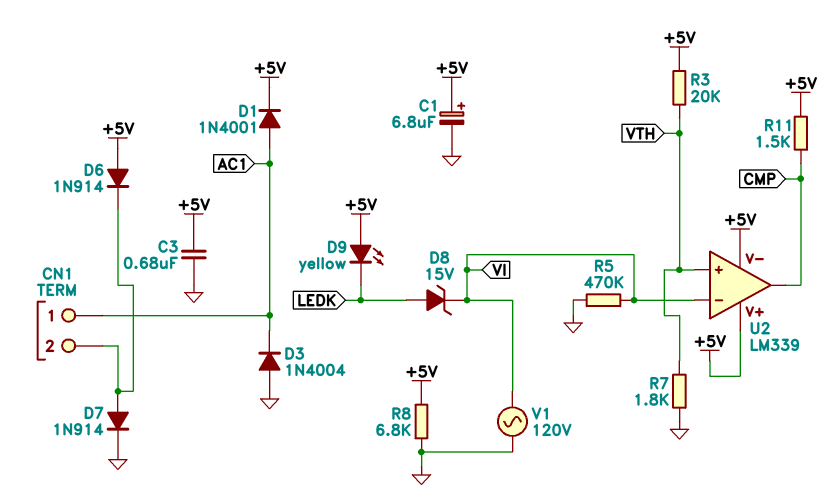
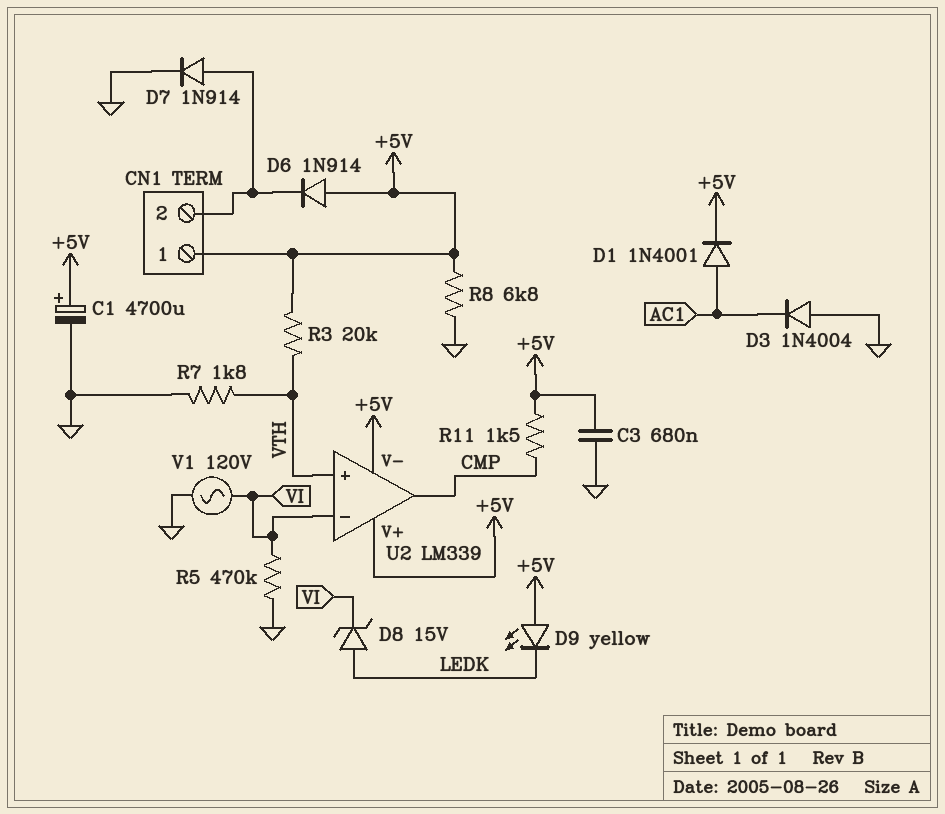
C1: 6.8uF (plus +5V, minus GND) -> 4700uF (plus +5V, minus GND)
CN1 pin 1: AC1 -> +5V

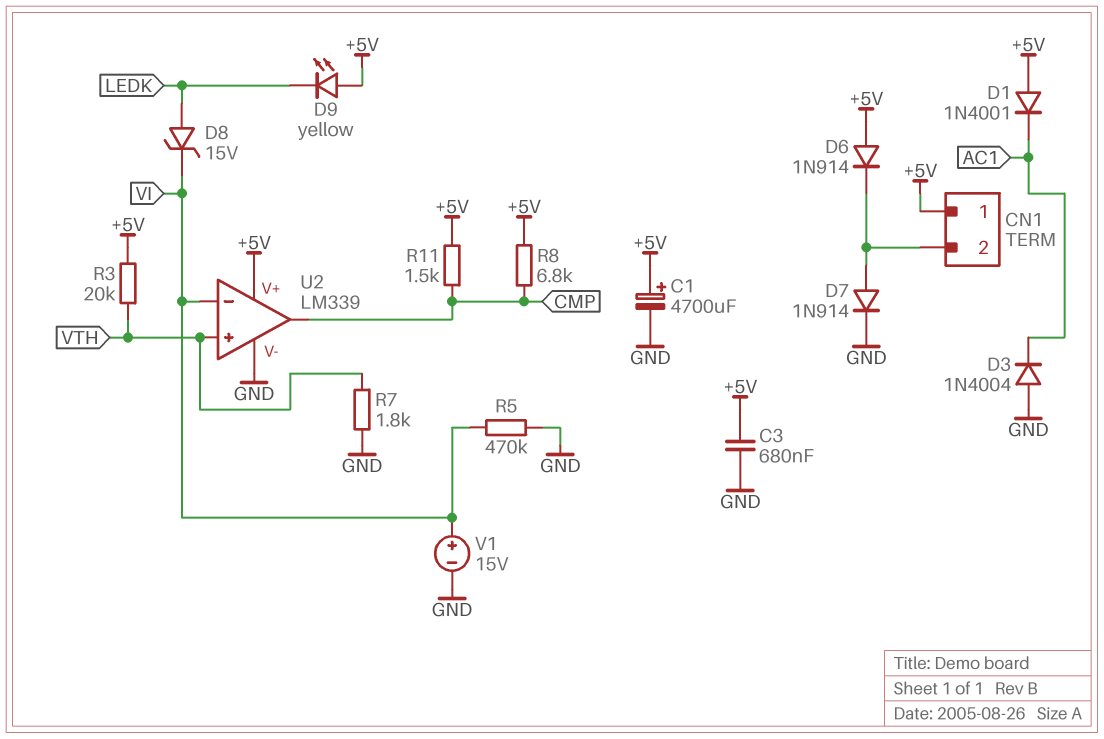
D1: diode 1N4001 (A AC1, K +5V) -> diode 1N4001 (A +5V, K AC1)
R8: 6.8k (+5V, GND) -> 6.8k (+5V, CMP)
U2 pin V-: +5V -> GND
V1: AC 120V (GND, VI) -> 15V (plus VI, minus GND)

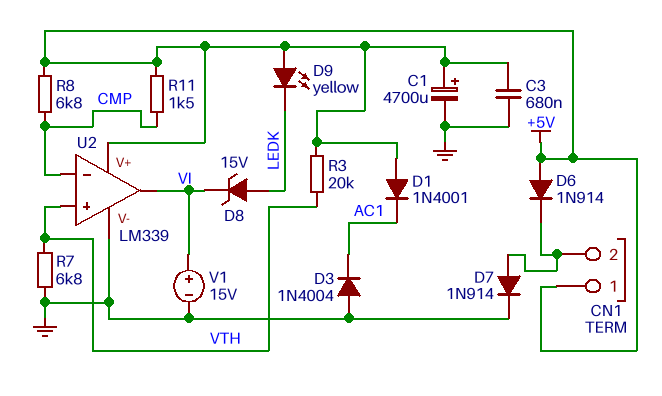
R5: 470k (GND, VI) -> none
R7: 1.8k (GND, VTH) -> 6.8k (GND, VTH)
U2 pin in-: VI -> CMP
U2 pin out: CMP -> VI

